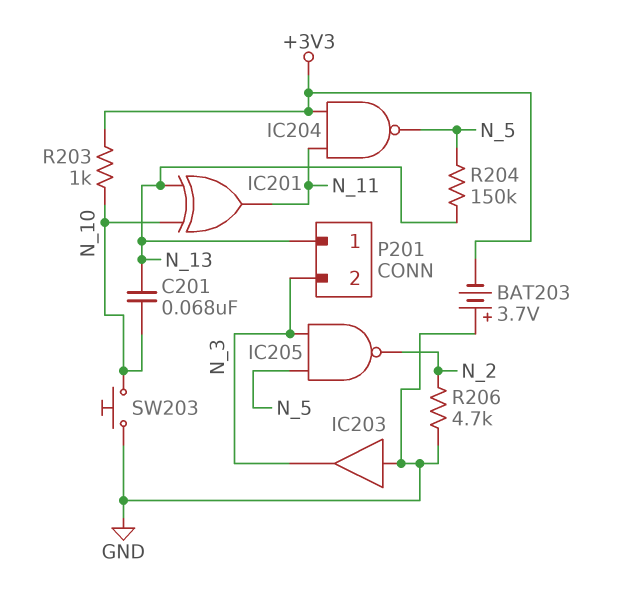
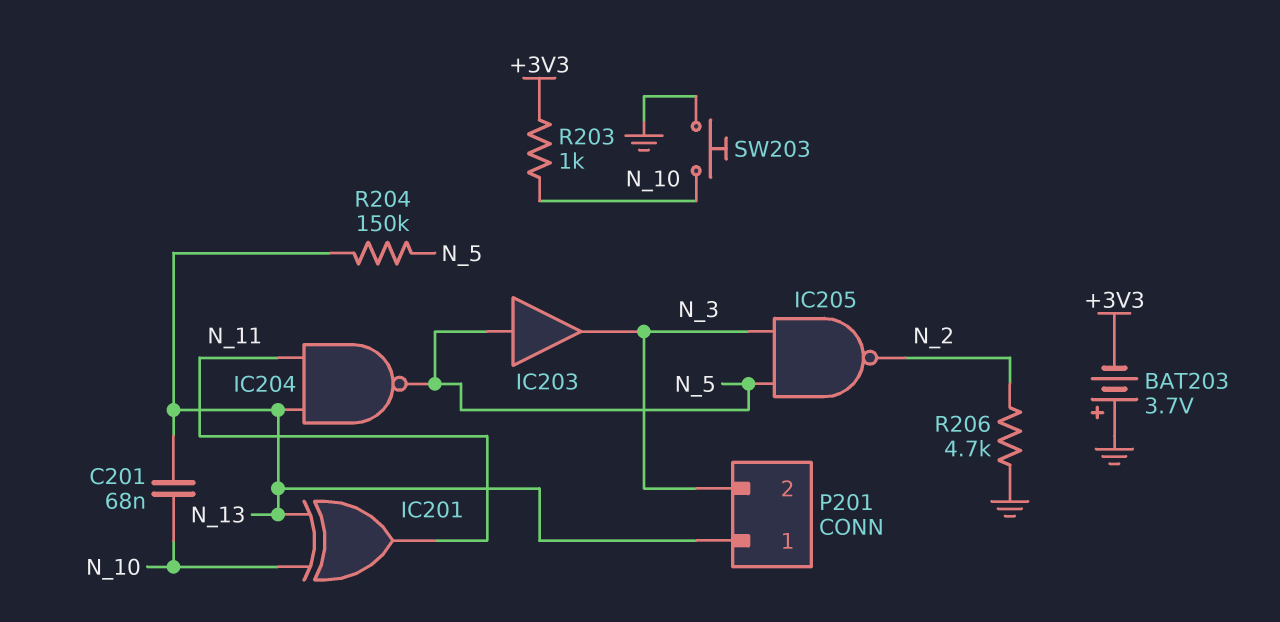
IC203: buffer (in GND, out N_3) -> buffer (in N_5, out N_3)
IC204: NAND (in +3V3, in N_11, out N_5) -> NAND (in N_11, in N_13, out N_5)

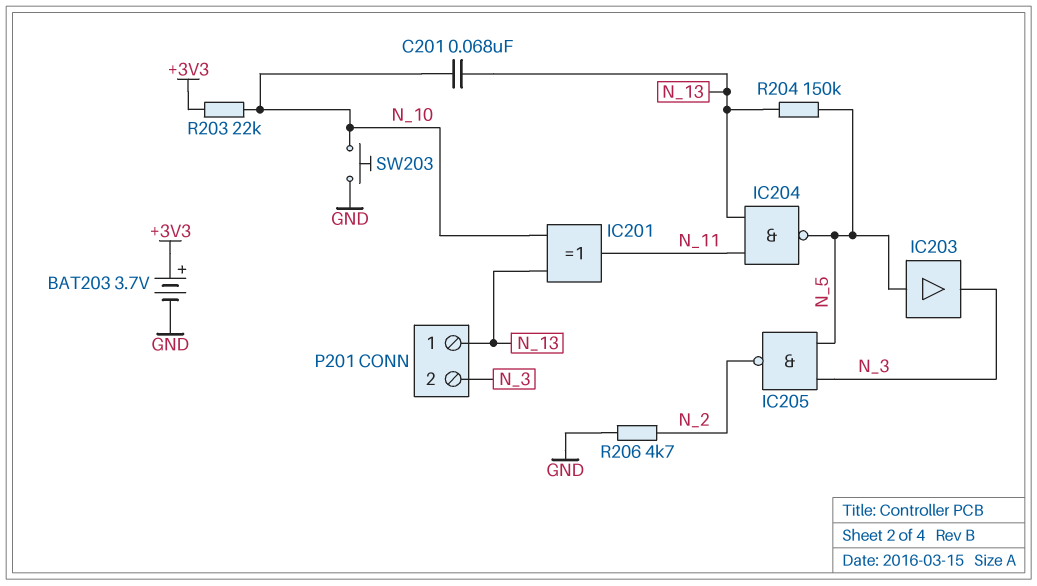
BAT203: 3.7V (plus GND, minus +3V3) -> 3.7V (plus +3V3, minus GND)
R203: 1k (+3V3, N_10) -> 22k (+3V3, N_10)

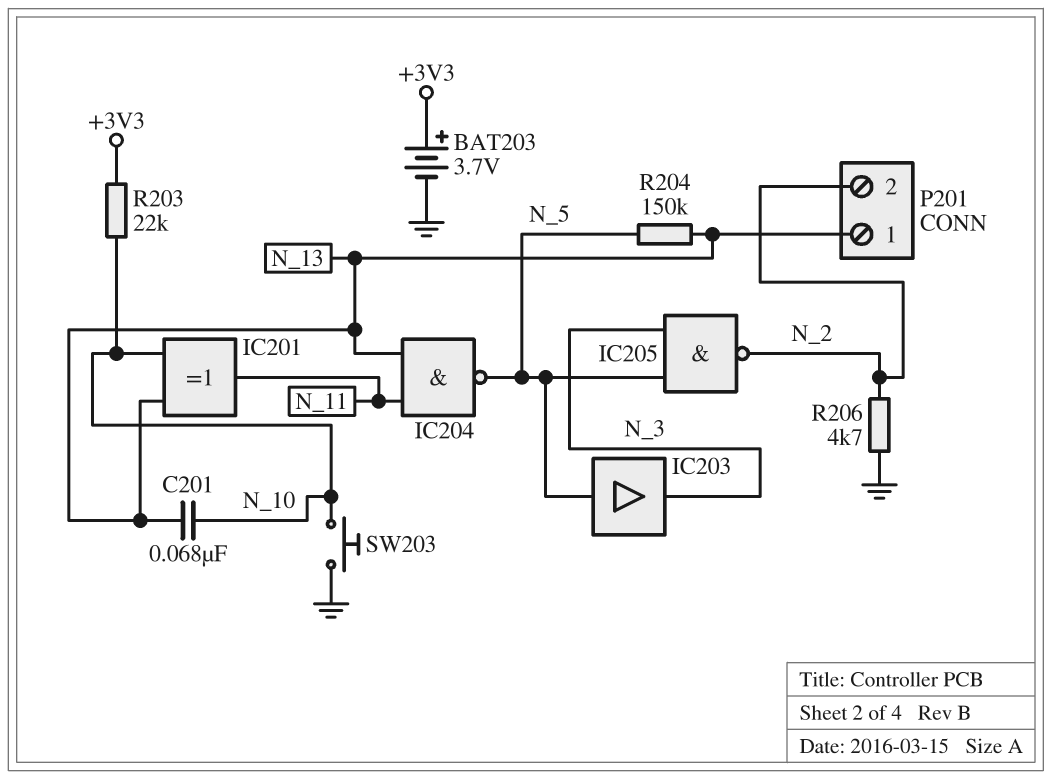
P201 pin 2: N_3 -> N_2

